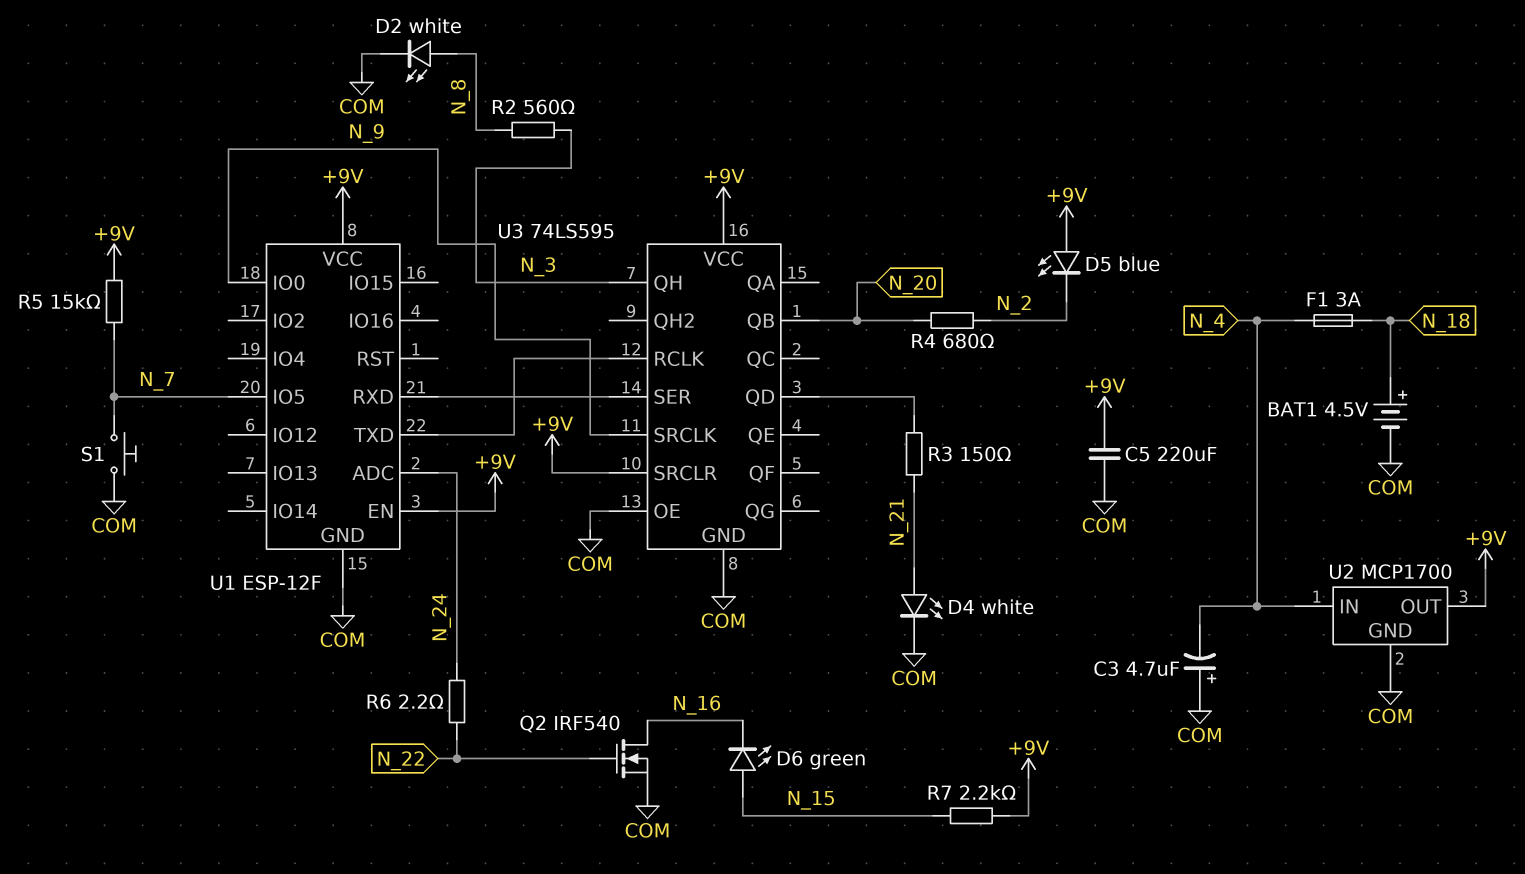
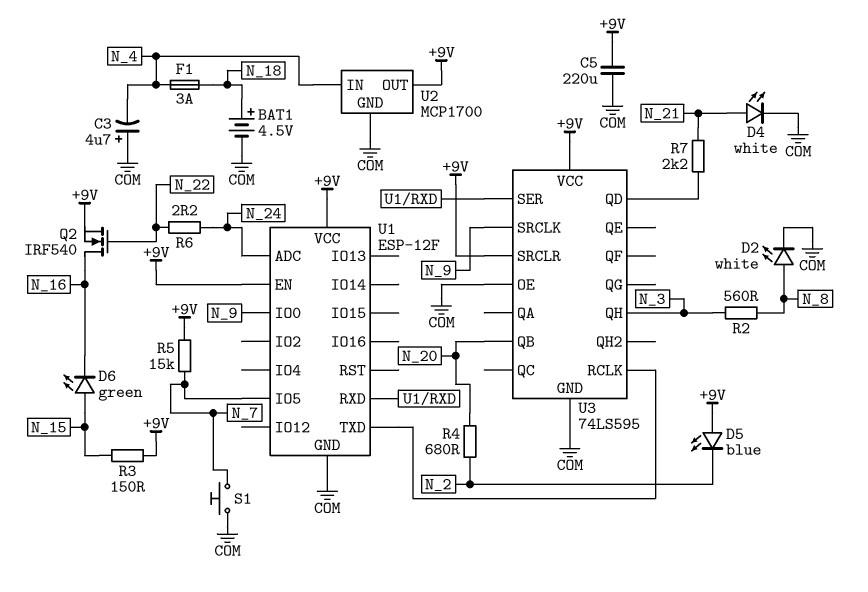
Q2: NMOS IRF540 (G N_22, D N_16, S COM) -> NMOS IRF540 (G N_22, D N_16, S +9V)
R3: 150 (N_21, U3/QD) -> 150 (+9V, N_15)
R7: 2.2k (+9V, N_15) -> 2.2k (N_21, U3/QD)

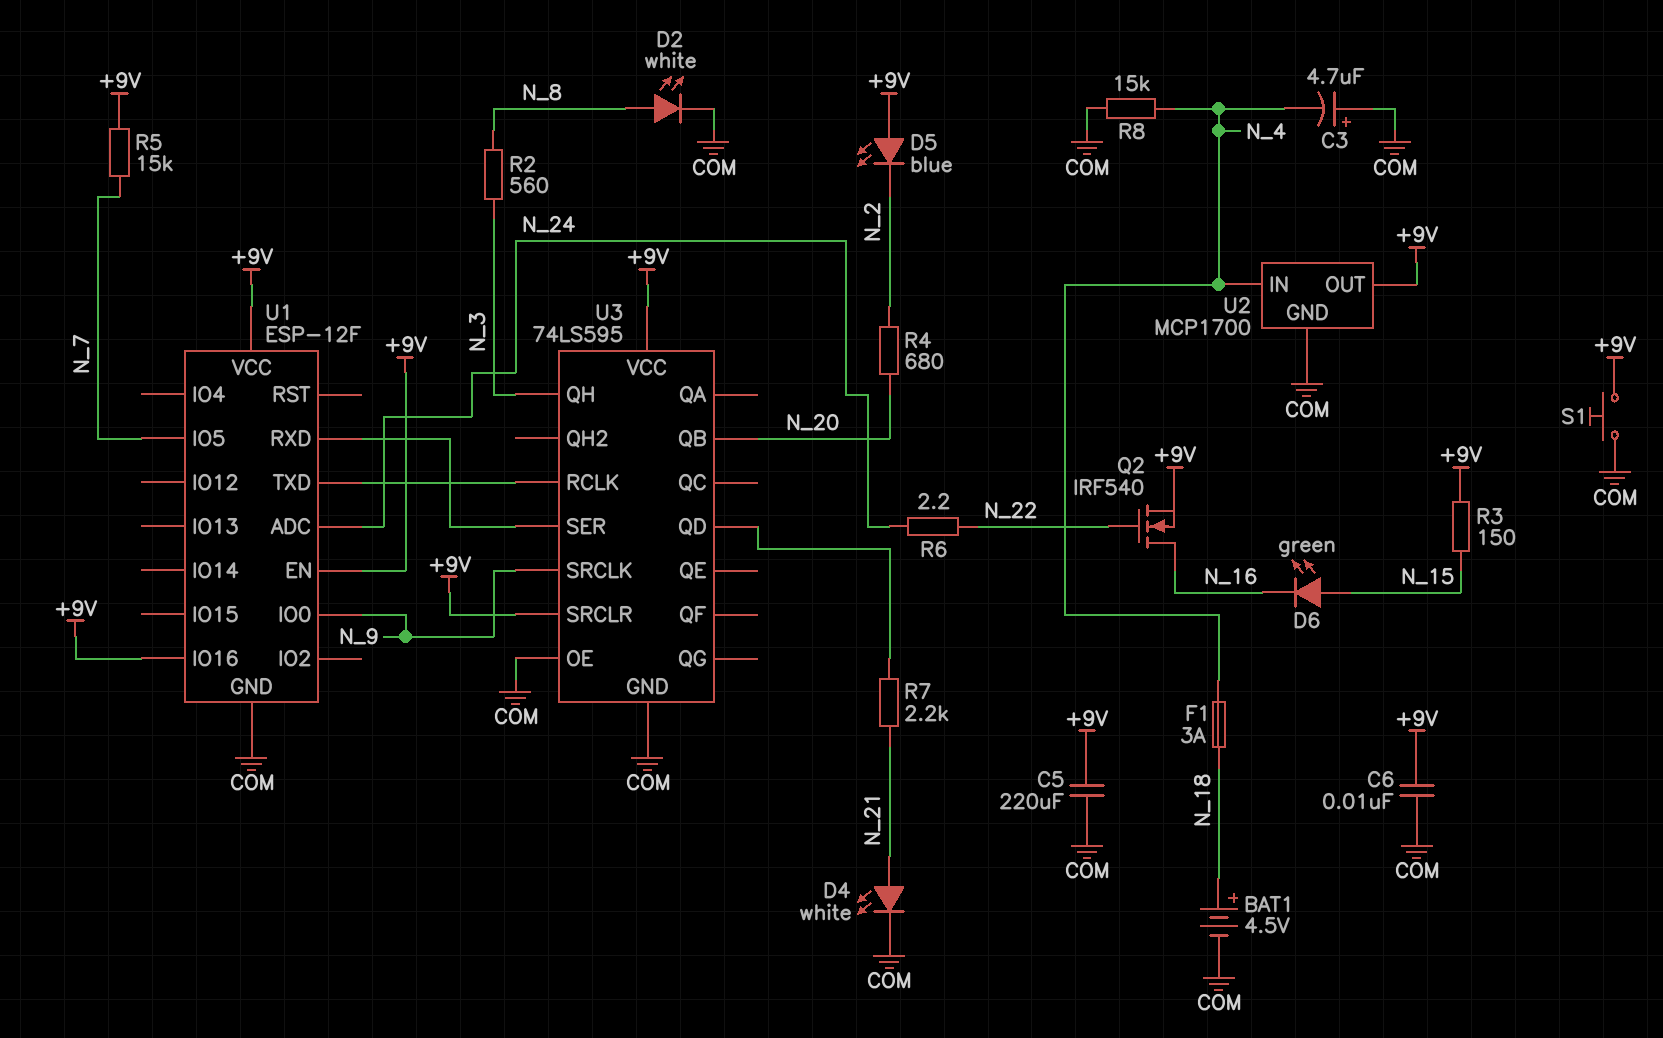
C6: none -> 10nF (+9V, COM)
R8: none -> 15k (COM, N_4)
S1: button (COM, N_7) -> button (+9V, COM)
U1 pin IO16: none -> +9V

